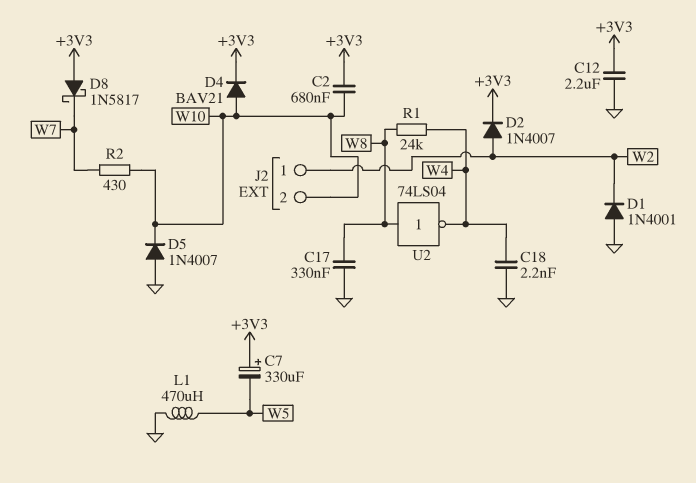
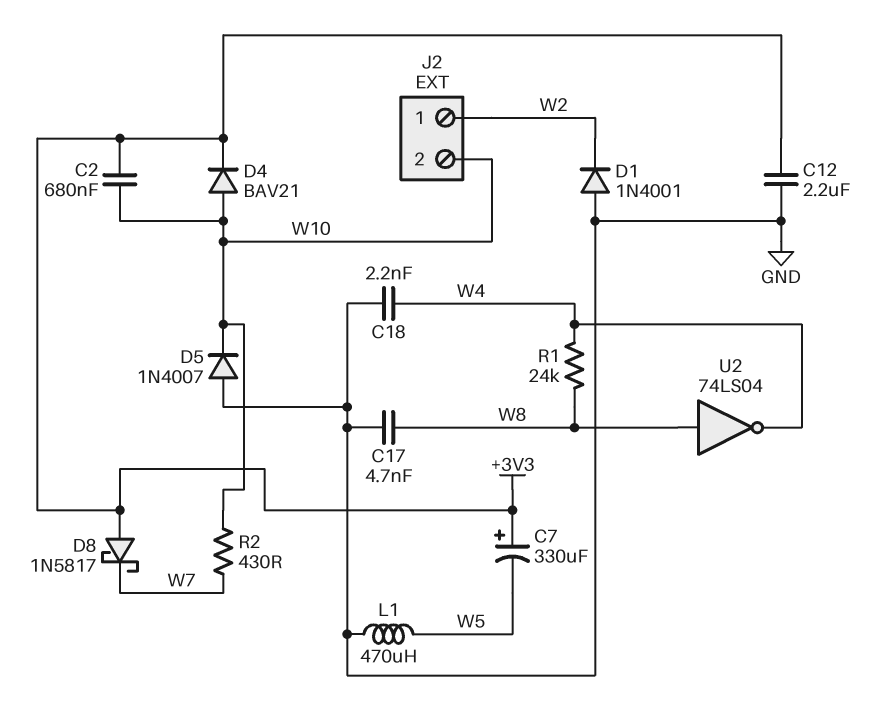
C17: 330nF (GND, W8) -> 4.7nF (GND, W8)
D2: diode 1N4007 (A W2, K +3V3) -> none

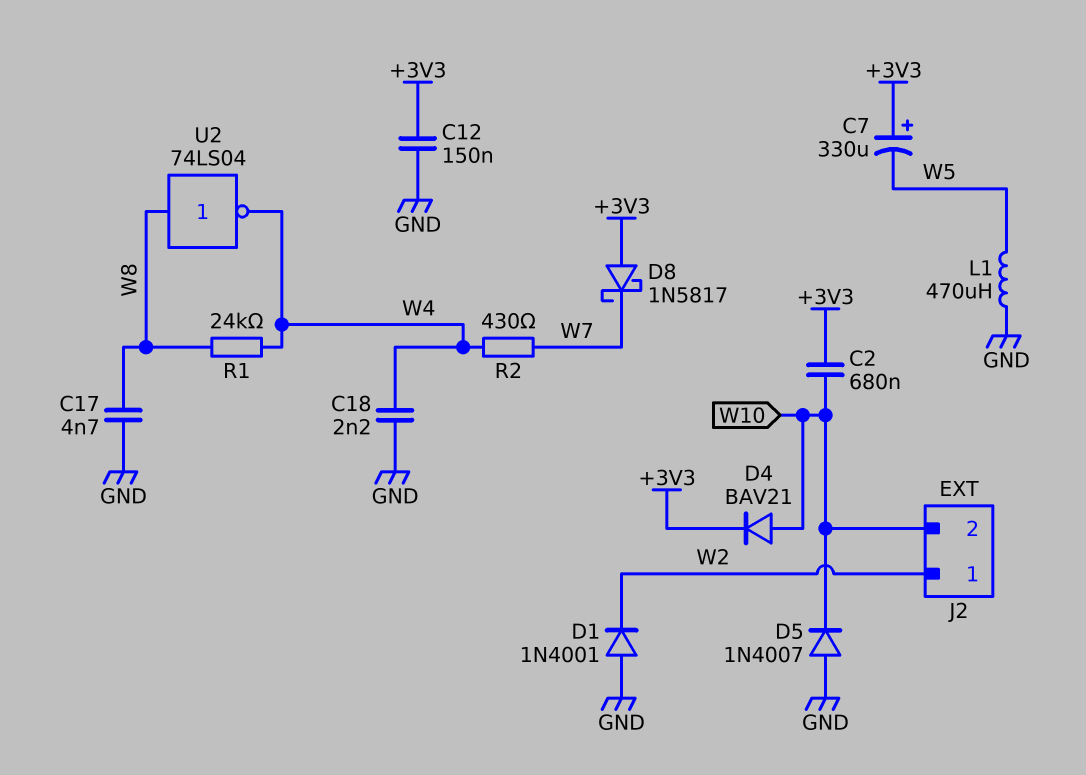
C12: 2.2uF (+3V3, GND) -> 150nF (+3V3, GND)
R2: 430 (W7, W10) -> 430 (W4, W7)

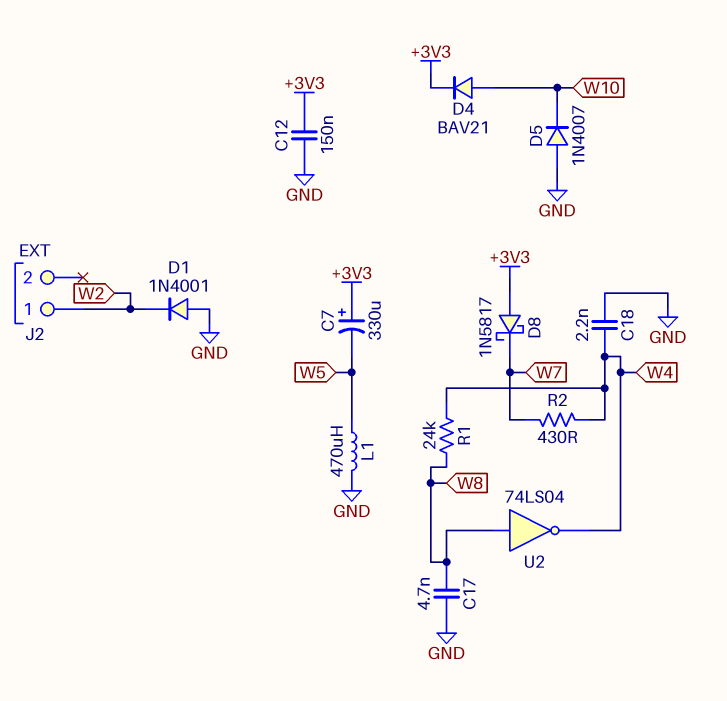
C2: 680nF (+3V3, W10) -> none
J2 pin 2: W10 -> none

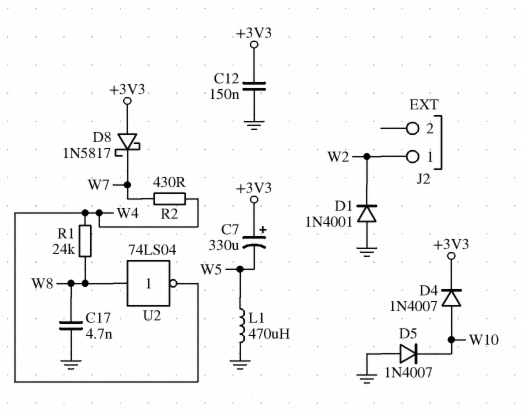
C18: 2.2nF (GND, W4) -> none
D4: diode BAV21 (A W10, K +3V3) -> diode 1N4007 (A W10, K +3V3)

